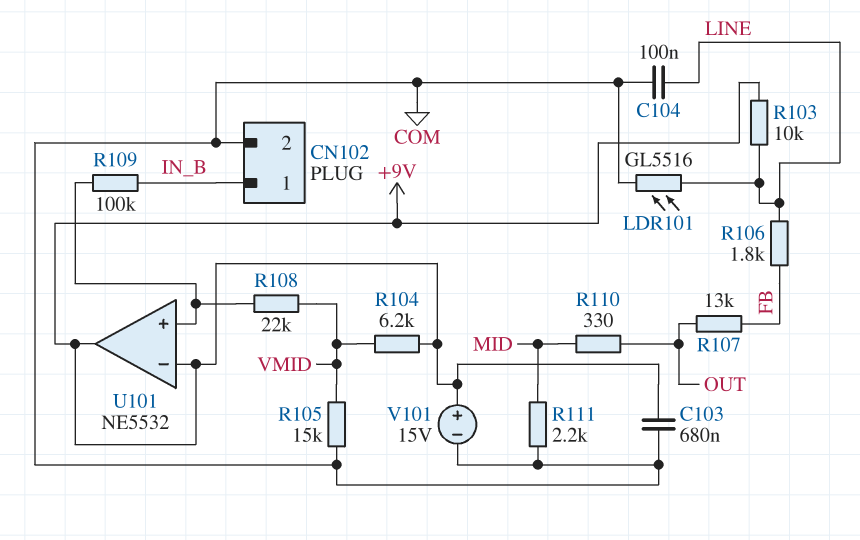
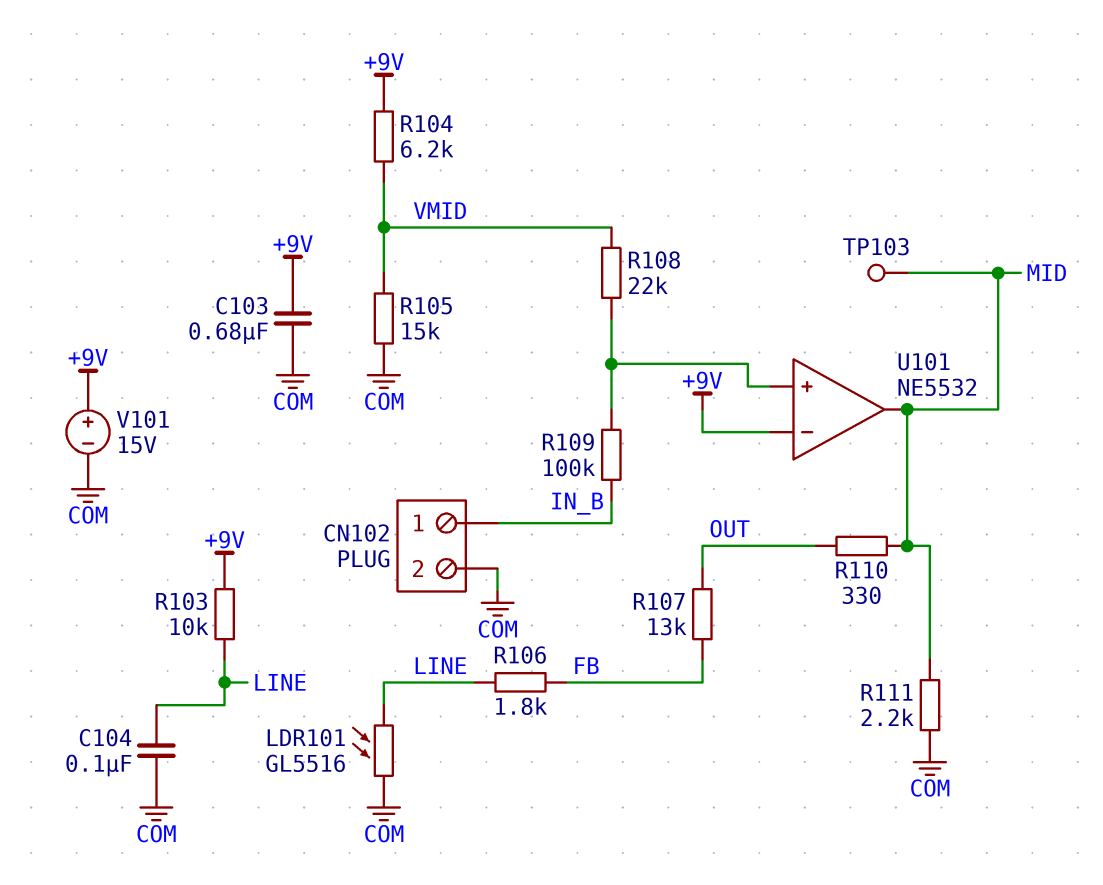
TP103: none -> test point (MID)
U101 pin out: +9V -> MID

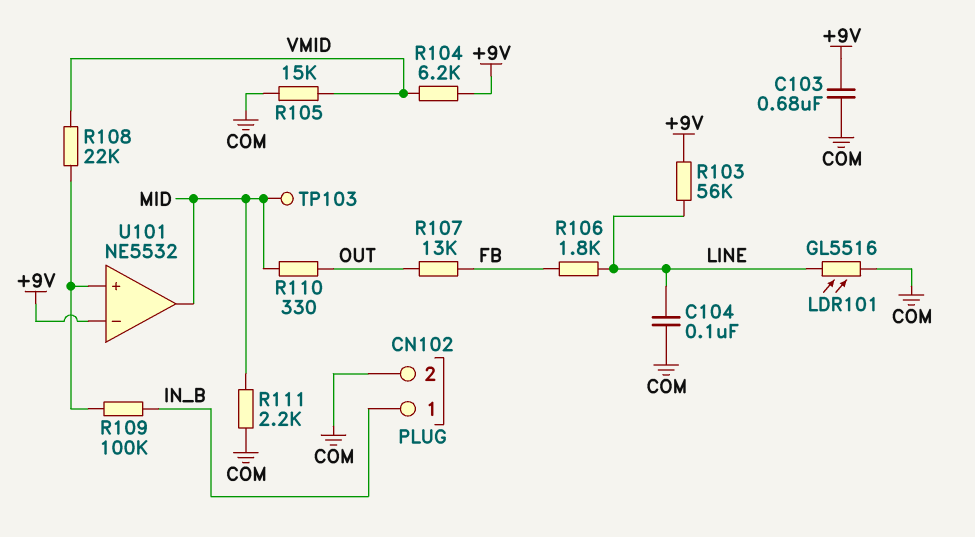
R103: 10k (+9V, LINE) -> 56k (+9V, LINE)
V101: 15V (plus +9V, minus COM) -> none

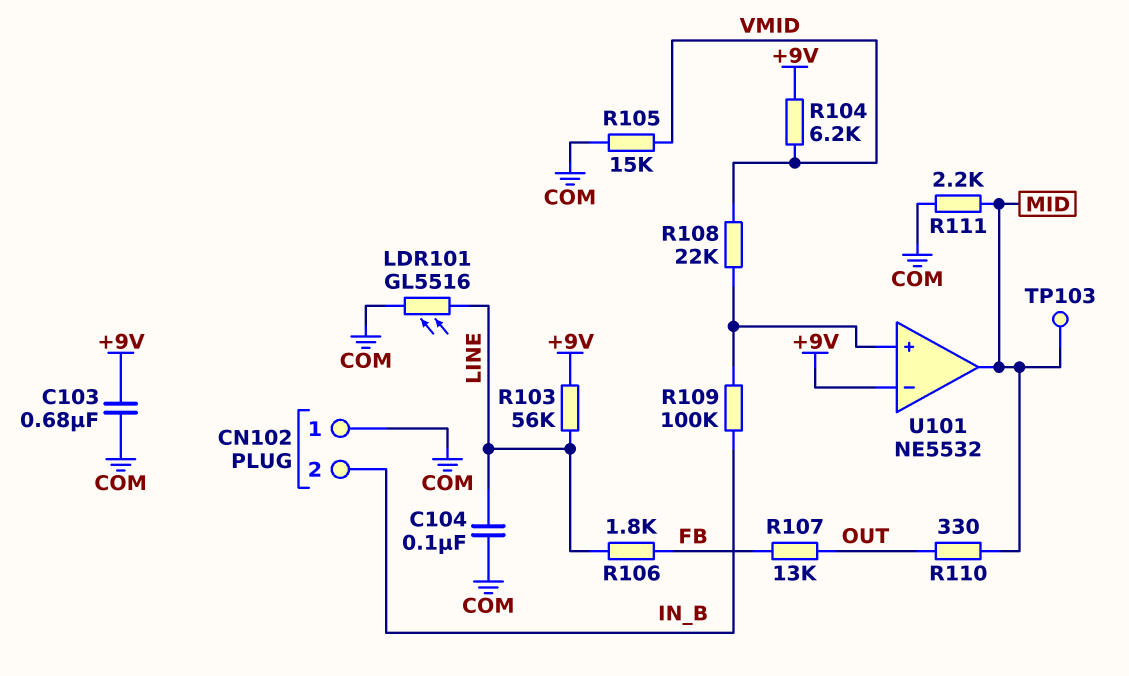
CN102 pin 1: IN_B -> COM
CN102 pin 2: COM -> IN_B

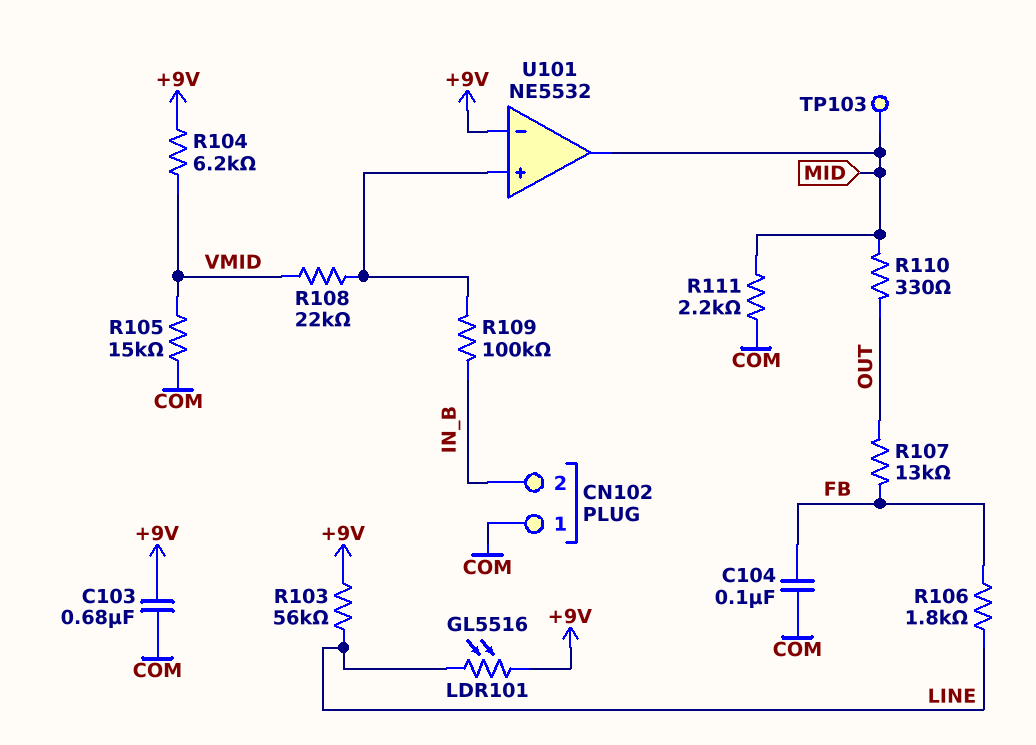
C104: 100nF (COM, LINE) -> 100nF (COM, FB)
LDR101: GL5516 (COM, LINE) -> GL5516 (+9V, LINE)

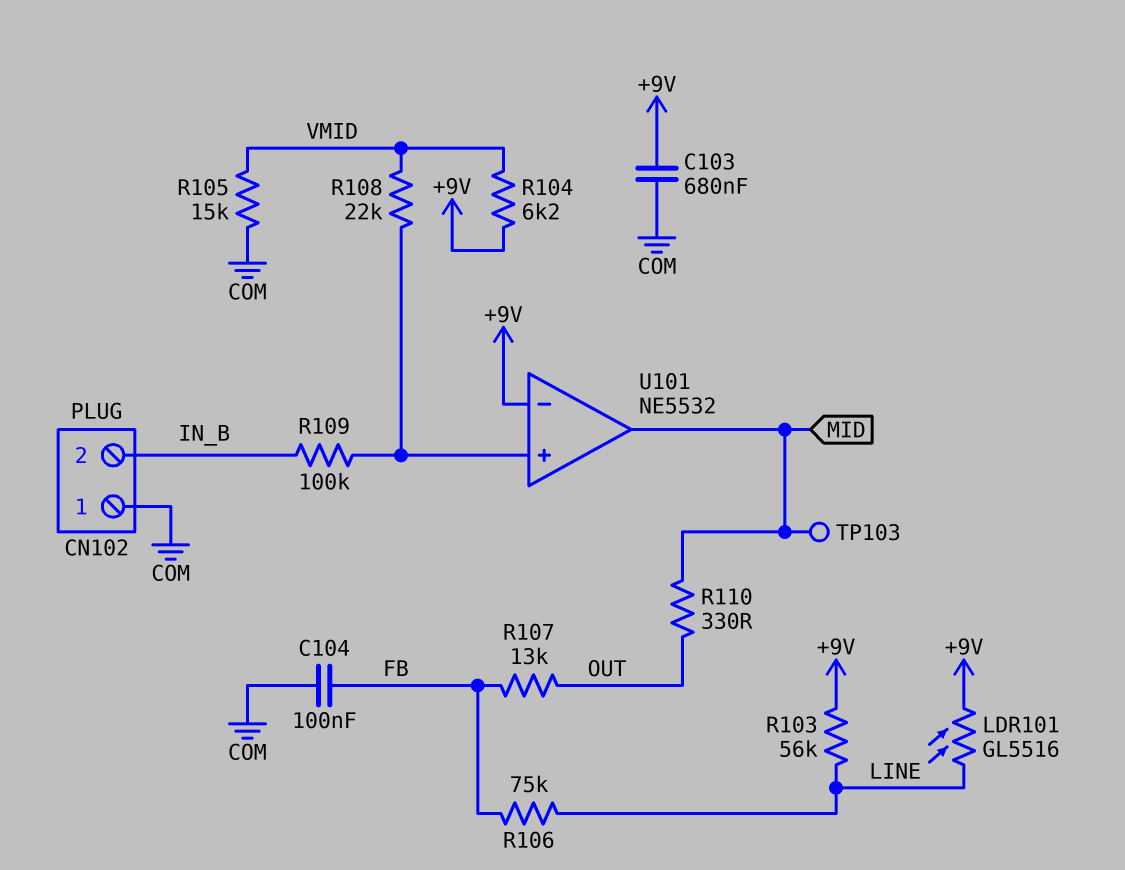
R106: 1.8k (FB, LINE) -> 75k (FB, LINE)
R111: 2.2k (COM, MID) -> none

